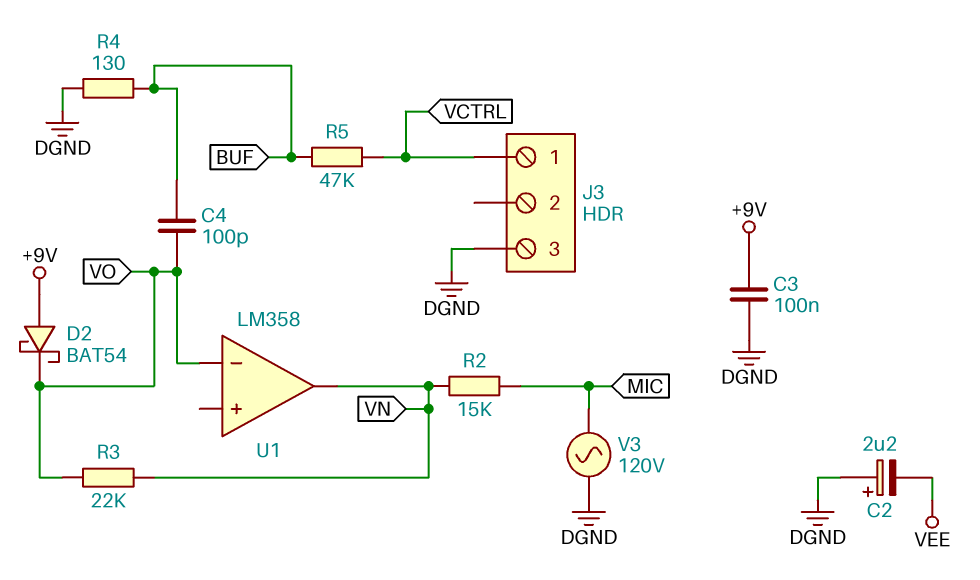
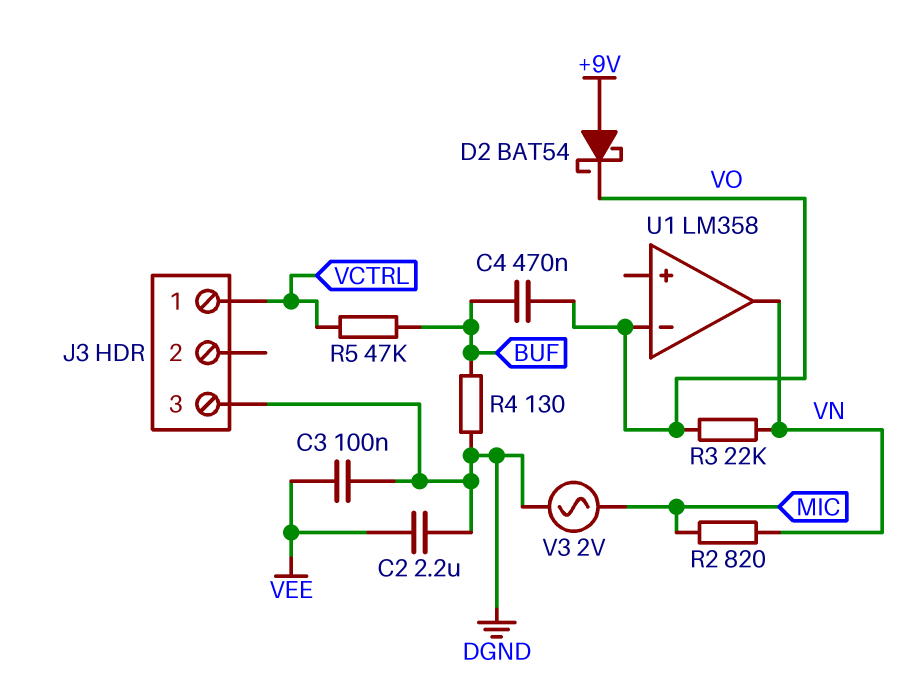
C2: 2.2uF (plus DGND, minus VEE) -> 2.2uF (DGND, VEE)
C3: 100nF (+9V, DGND) -> 100nF (DGND, VEE)
C4: 100pF (BUF, VO) -> 470nF (BUF, VO)
R2: 15k (MIC, VN) -> 820 (MIC, VN)
V3: AC 120V (DGND, MIC) -> AC 2V (DGND, MIC)

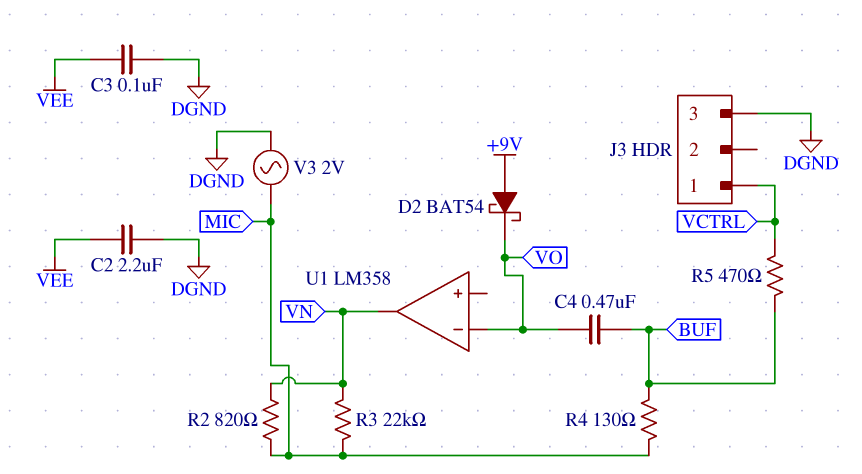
R3: 22k (VN, VO) -> 22k (MIC, VN)
R4: 130 (BUF, DGND) -> 130 (BUF, MIC)
R5: 47k (BUF, VCTRL) -> 470 (BUF, VCTRL)

